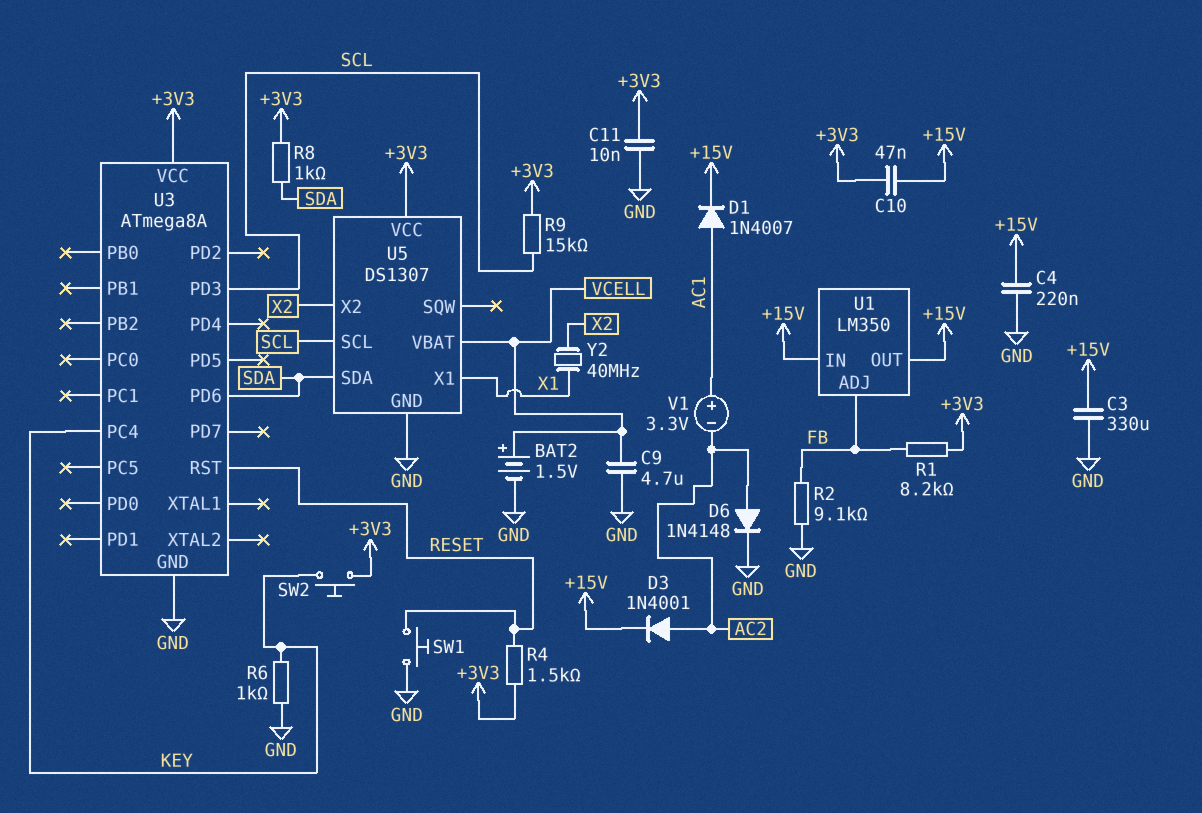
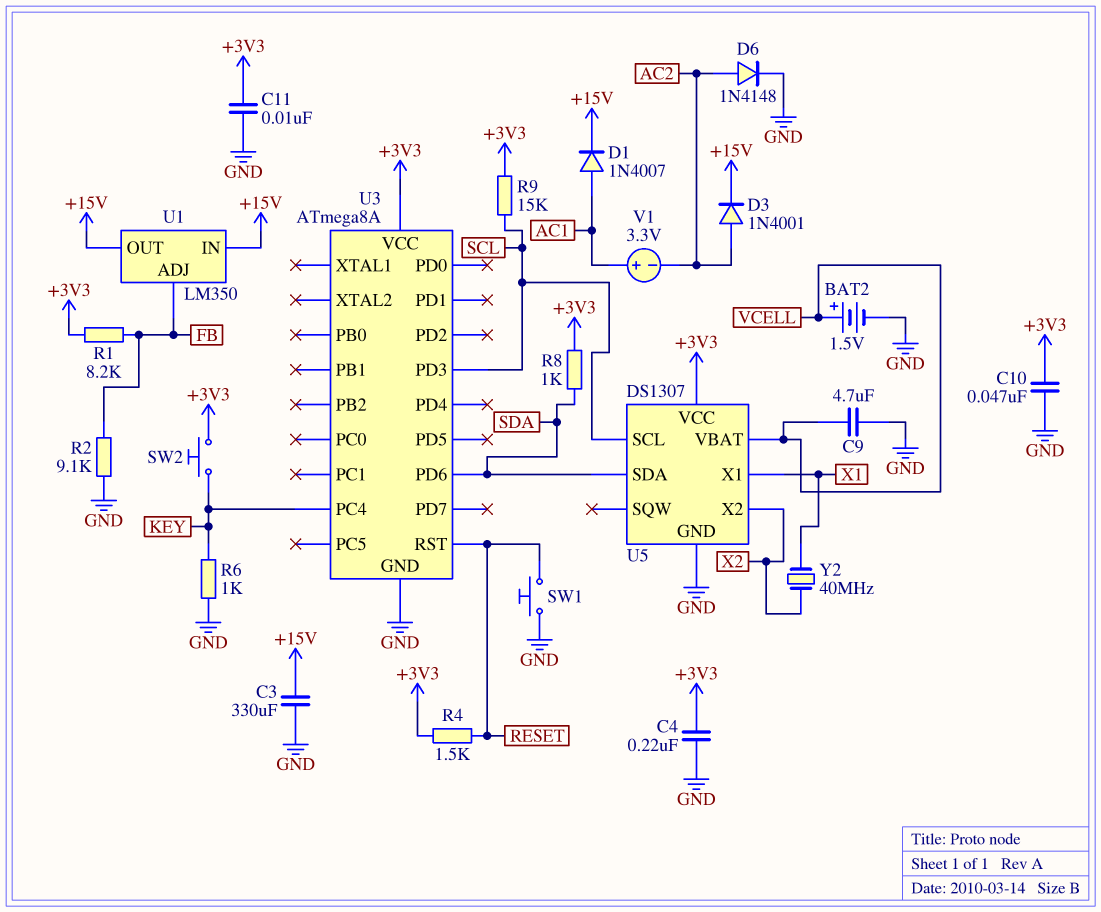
C4: 220nF (+15V, GND) -> 220nF (+3V3, GND)
C10: 47nF (+3V3, +15V) -> 47nF (+3V3, GND)

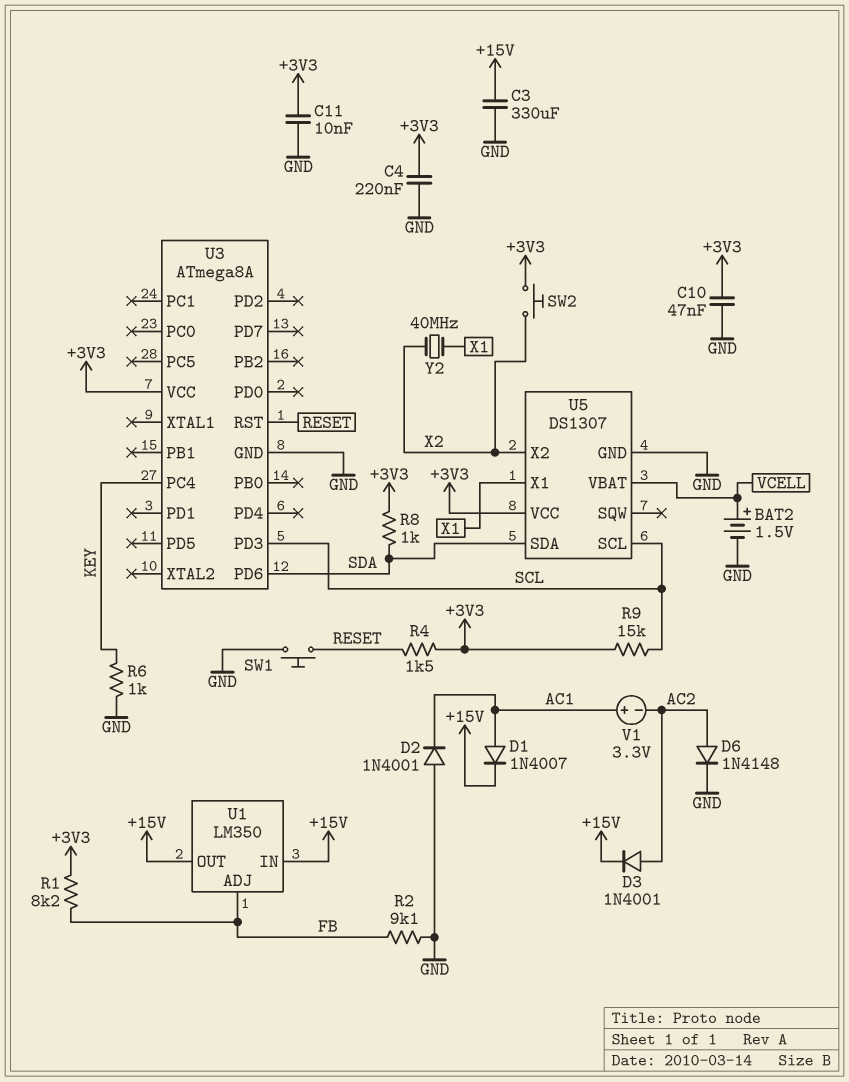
C9: 4.7uF (GND, VCELL) -> none
D2: none -> diode 1N4001 (A GND, K AC1)
SW2: button (+3V3, KEY) -> button (+3V3, X2)

